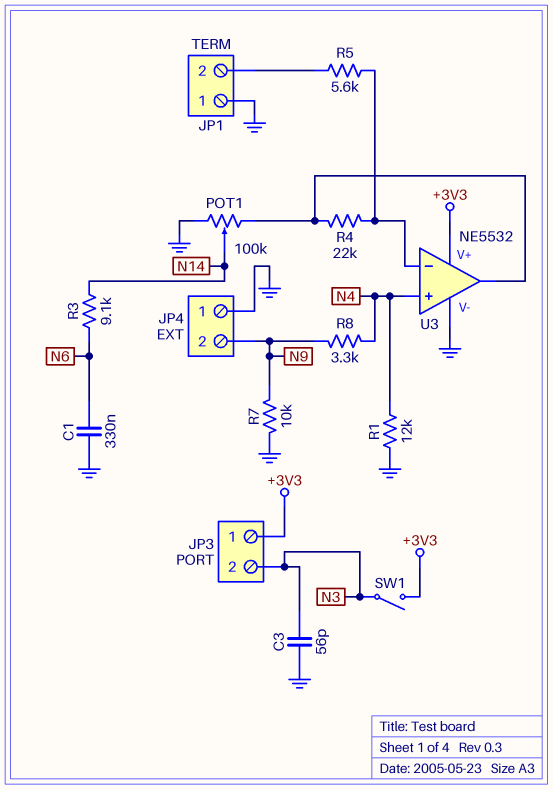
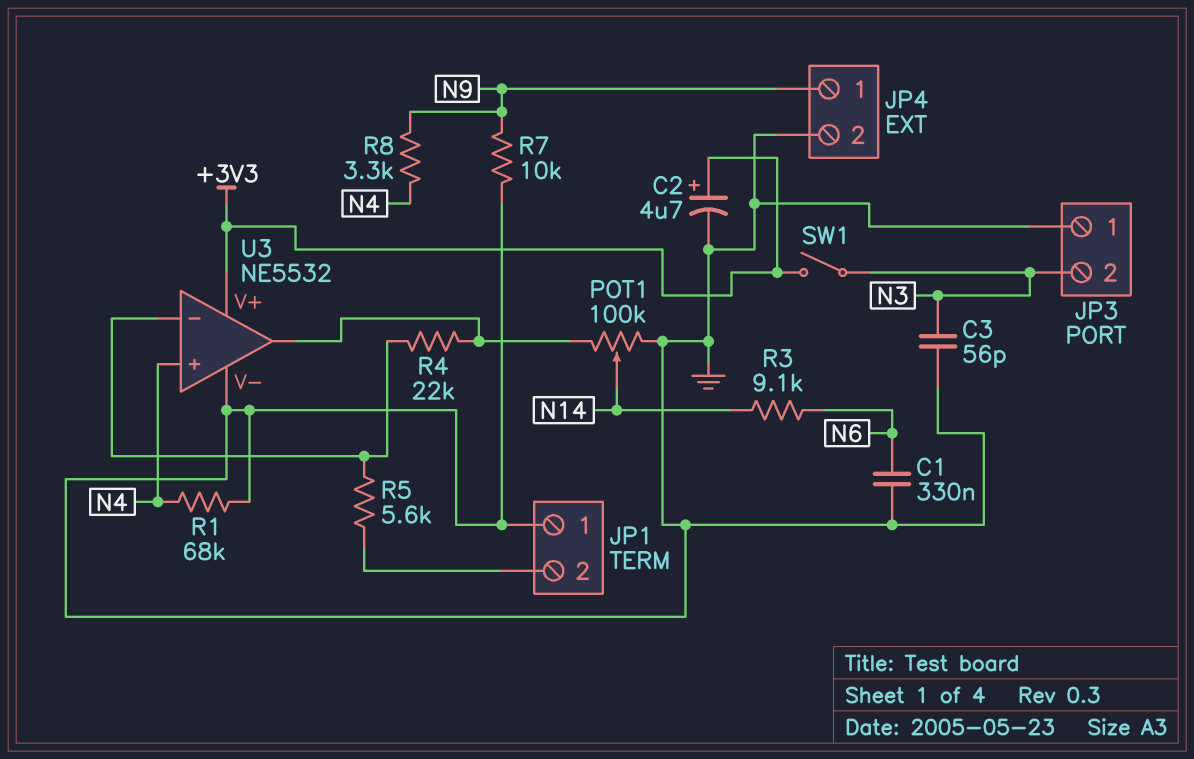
C2: none -> 4.7uF (plus +3V3, minus GND)
JP3 pin 1: +3V3 -> GND
JP4 pin 1: GND -> N9
JP4 pin 2: N9 -> GND
R1: 12k (GND, N4) -> 68k (GND, N4)

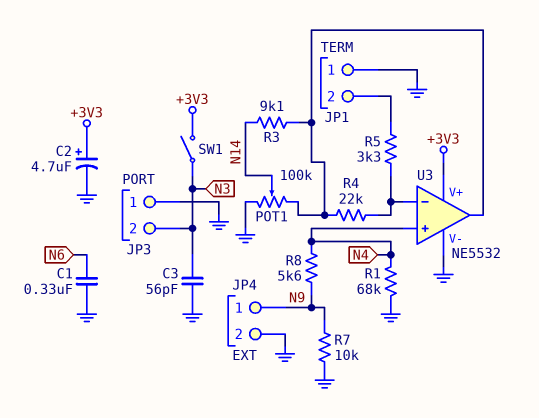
R3: 9.1k (N6, N14) -> 9.1k (N14, U3/out)
R5: 5.6k (JP1/2, U3/in-) -> 3.3k (JP1/2, U3/in-)
R8: 3.3k (N4, N9) -> 5.6k (N4, N9)

